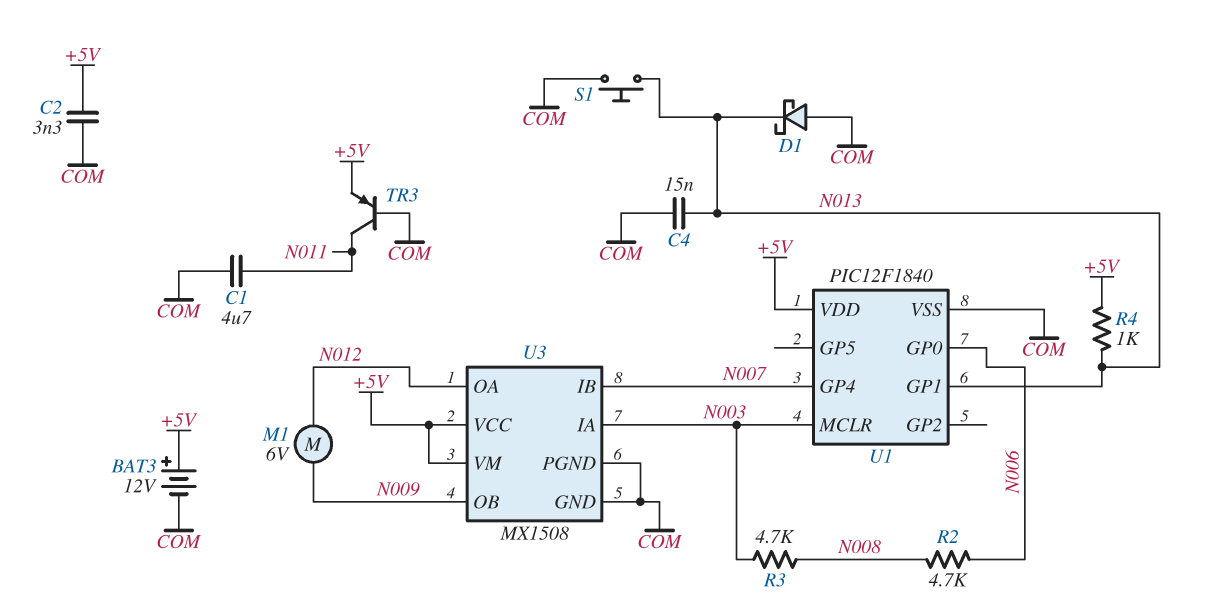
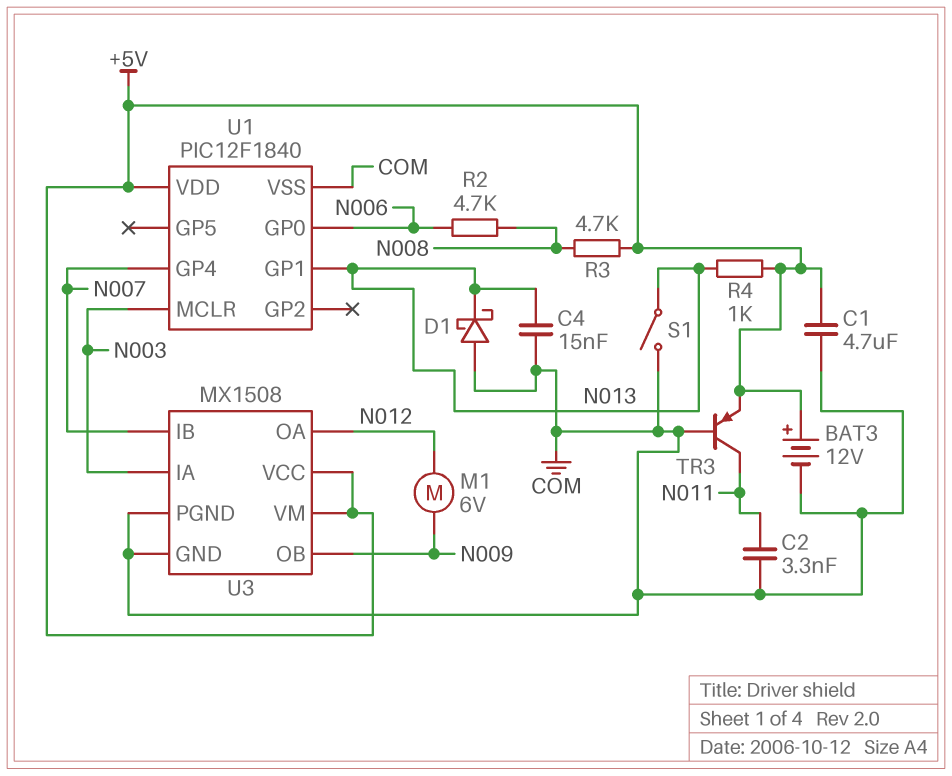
C1: 4.7uF (COM, N011) -> 4.7uF (+5V, COM)
C2: 3.3nF (+5V, COM) -> 3.3nF (COM, N011)
R3: 4.7k (N003, N008) -> 4.7k (+5V, N008)
S1: button (COM, N013) -> switch (COM, N013)

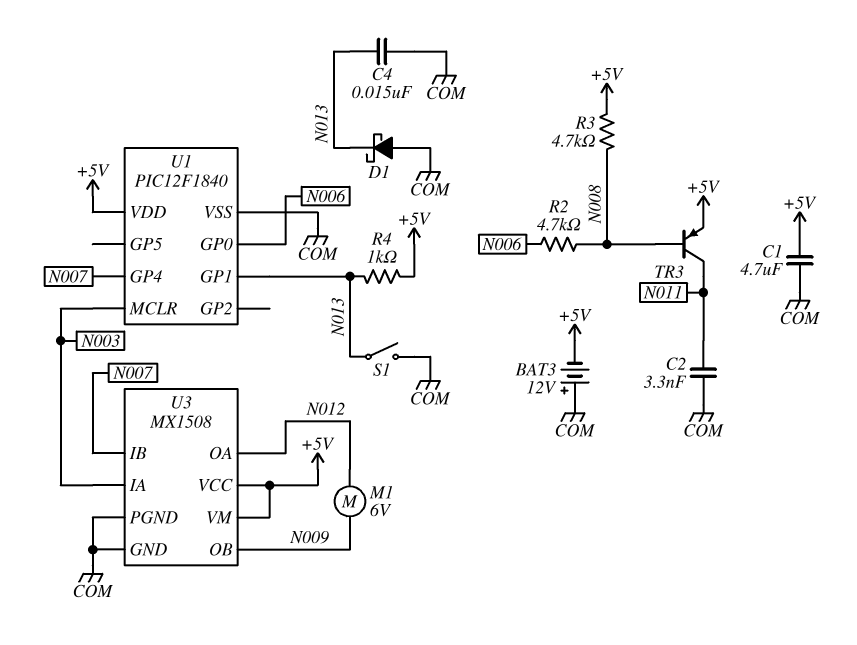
BAT3: 12V (plus +5V, minus COM) -> 12V (plus COM, minus +5V)
TR3: PNP (B COM, C N011, E +5V) -> PNP (B N008, C N011, E +5V)

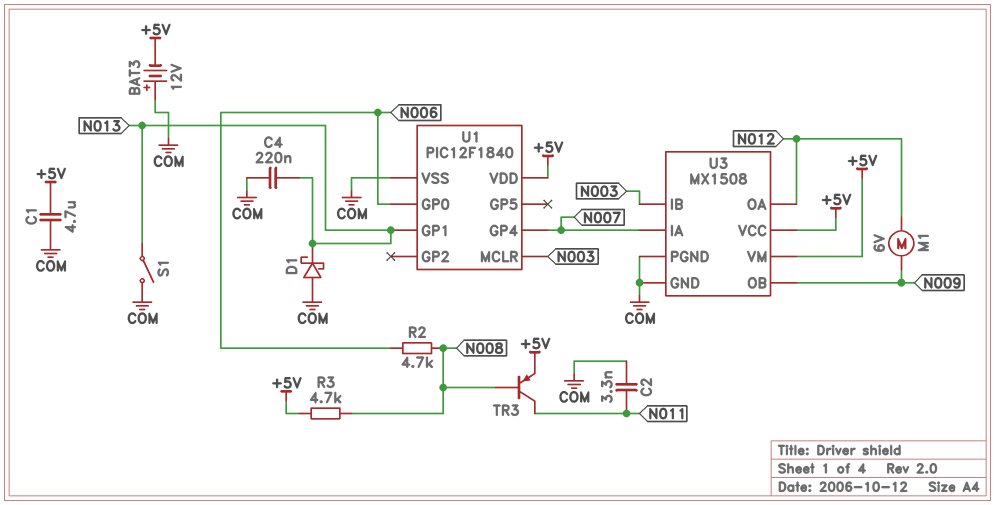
C4: 15nF (COM, N013) -> 220nF (COM, N013)
R4: 1k (+5V, N013) -> none
U3 pin IA: N003 -> N007
U3 pin IB: N007 -> N003

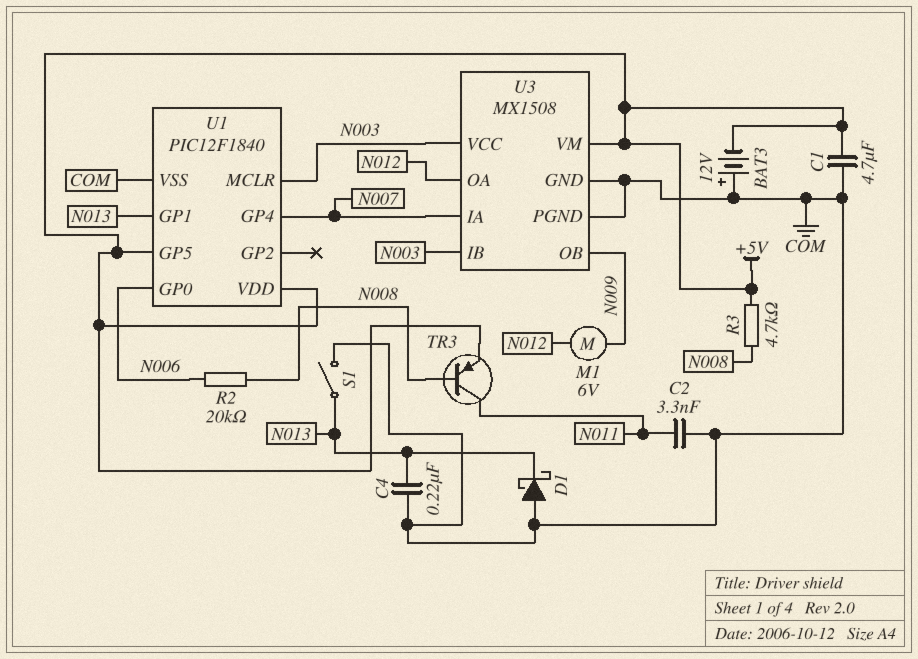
R2: 4.7k (N006, N008) -> 20k (N006, N008)
U1 pin GP5: none -> +5V
U3 pin VCC: +5V -> N003

